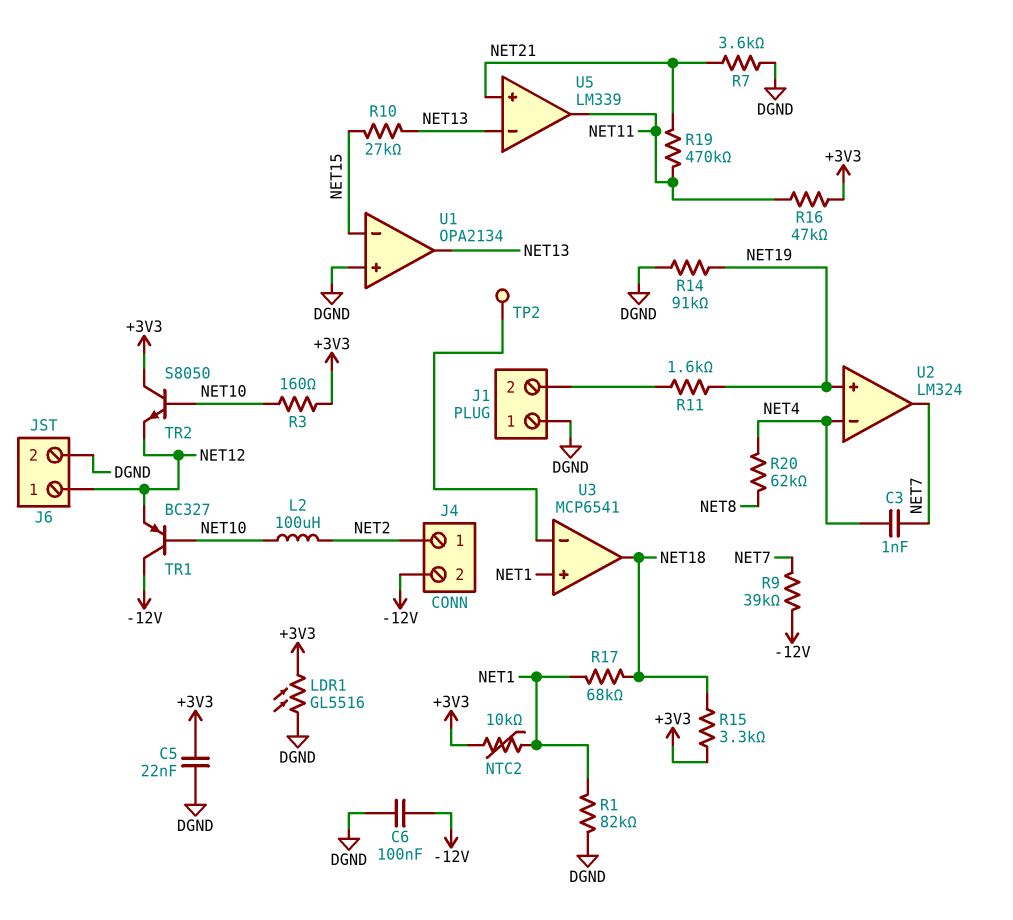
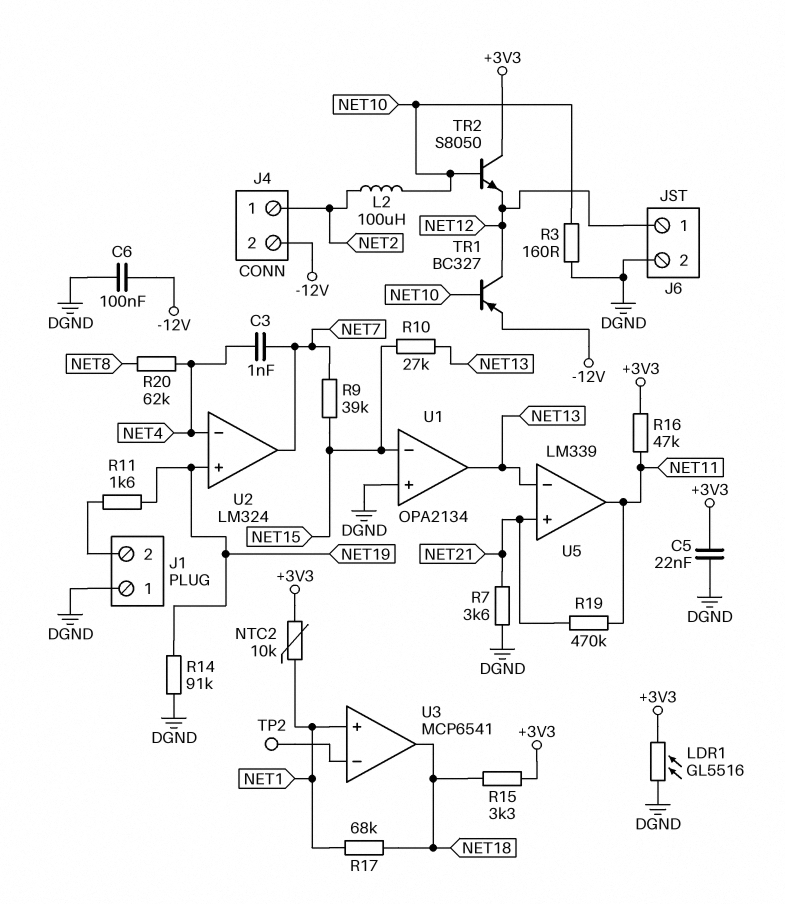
R1: 82k (DGND, NET1) -> none
R3: 160 (+3V3, NET10) -> 160 (DGND, NET10)
R9: 39k (-12V, NET7) -> 39k (NET7, NET15)
TR1: PNP BC327 (B NET10, C -12V, E NET12) -> PNP BC327 (B NET10, C NET12, E -12V)

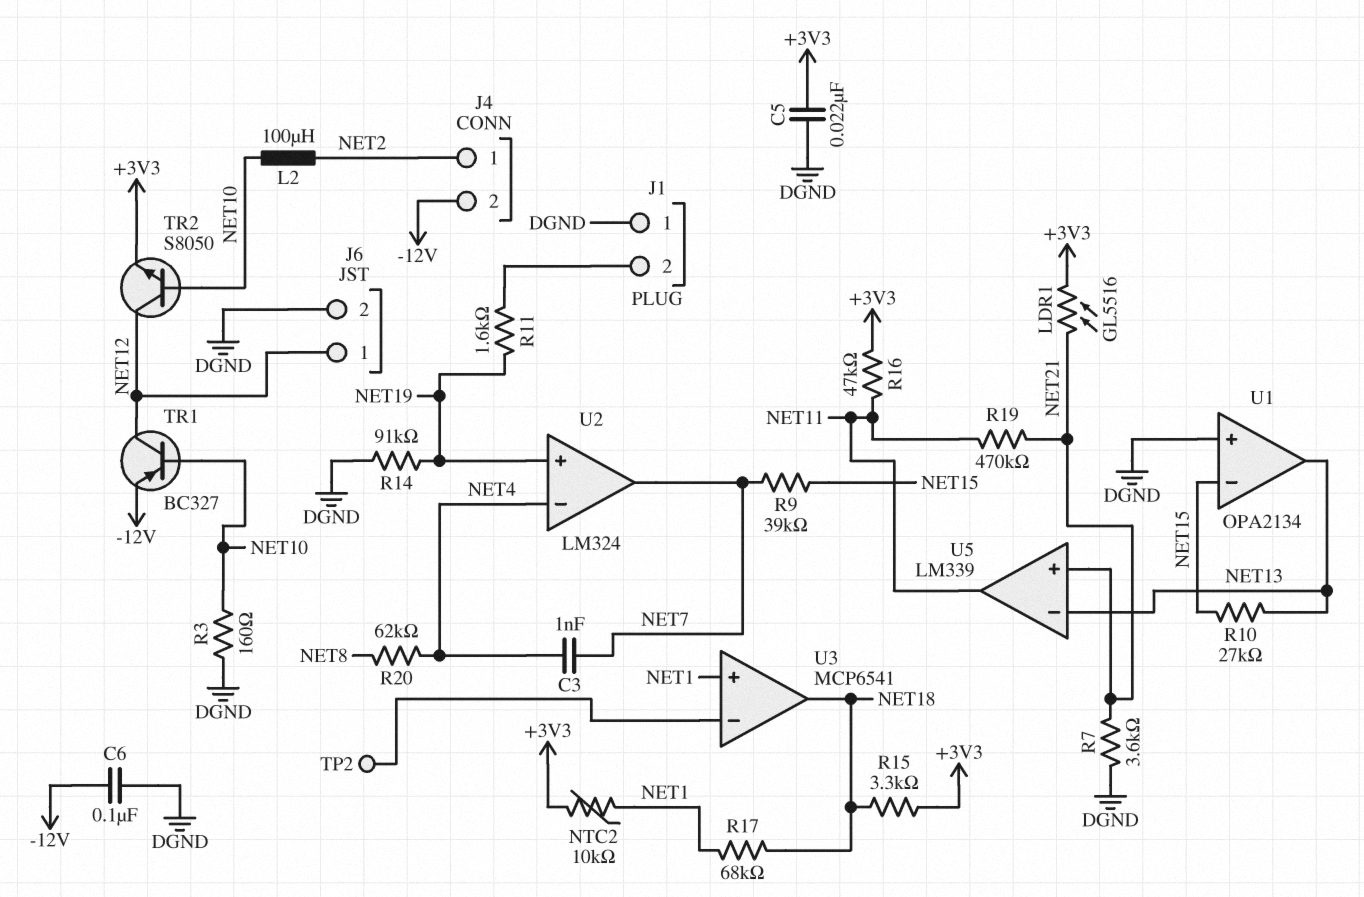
LDR1: GL5516 (+3V3, DGND) -> GL5516 (+3V3, NET21)
TR2: NPN S8050 (B NET10, C +3V3, E NET12) -> NPN S8050 (B NET10, C NET12, E +3V3)

